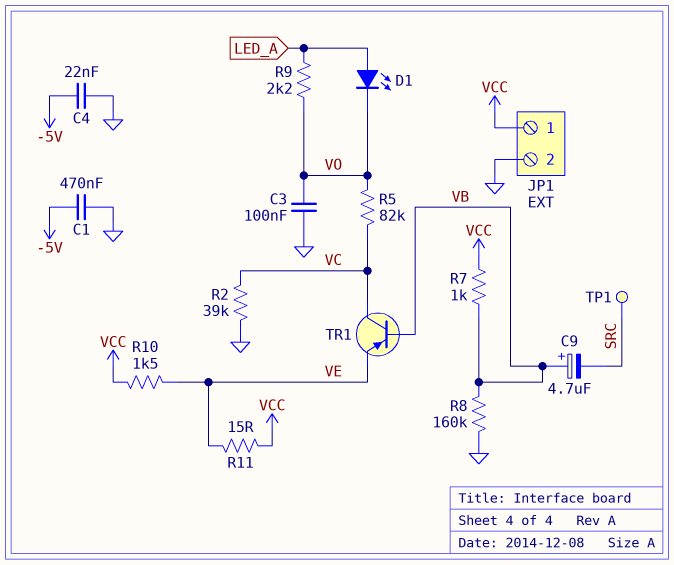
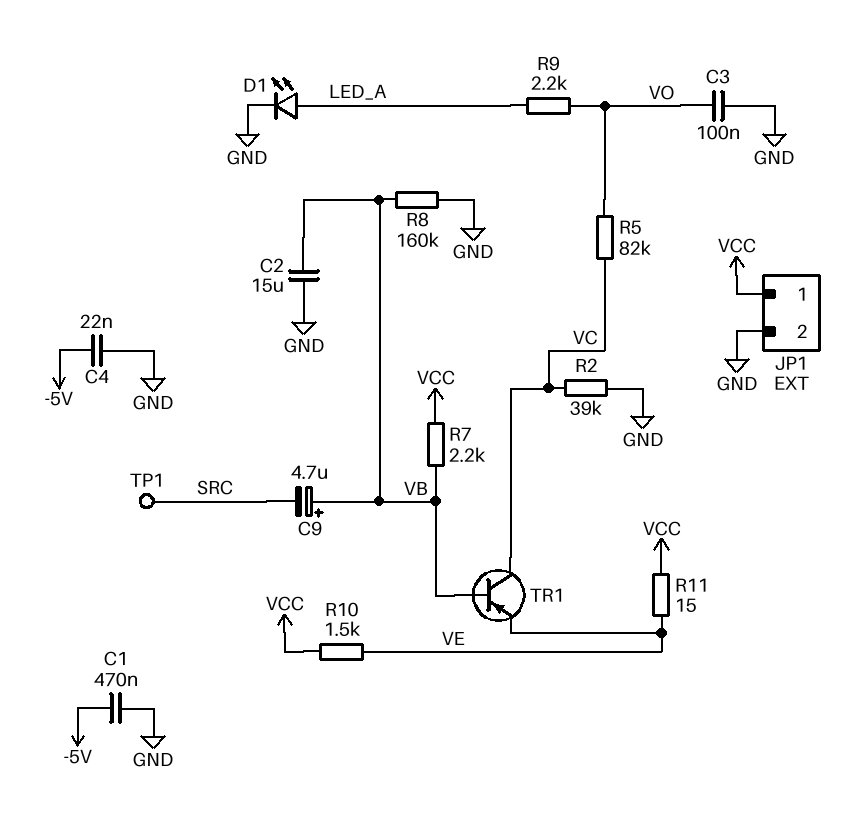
C2: none -> 15uF (GND, VB)
D1: LED (A LED_A, K VO) -> LED (A LED_A, K GND)
R7: 1k (VB, VCC) -> 2.2k (VB, VCC)

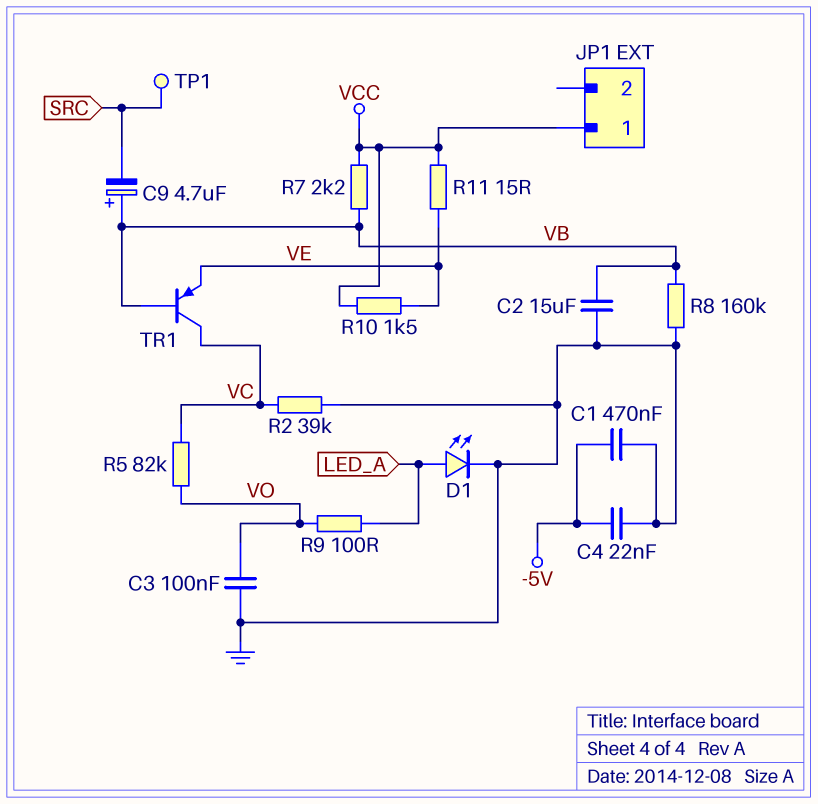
JP1 pin 2: GND -> none
R9: 2.2k (LED_A, VO) -> 100 (LED_A, VO)

